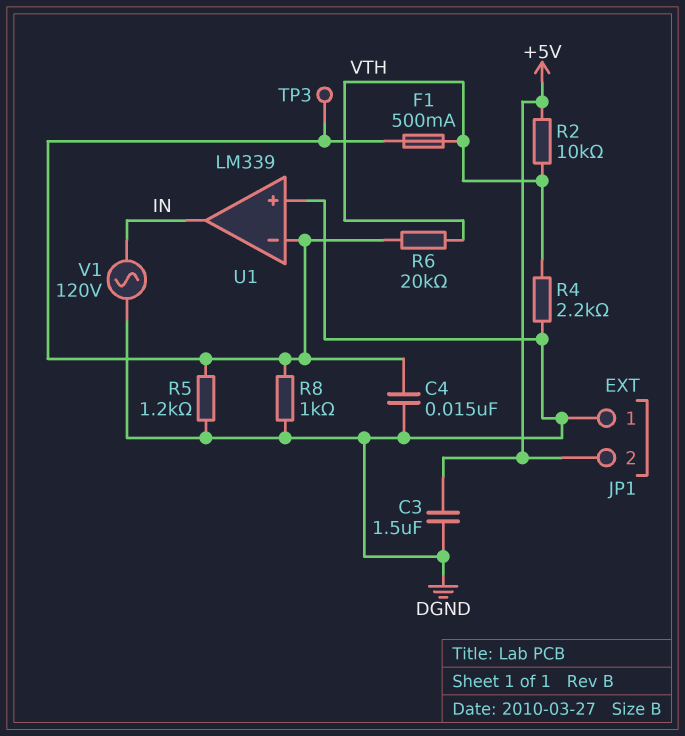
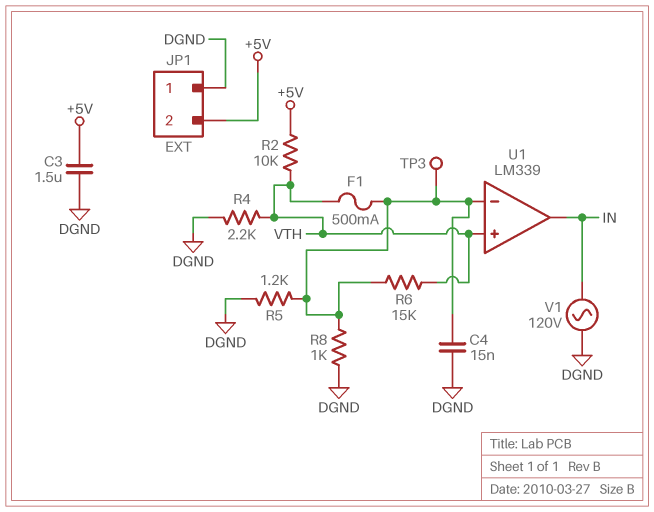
R6: 20k (U1/in-, VTH) -> 15k (U1/in-, VTH)
U1 pin in+: DGND -> VTH

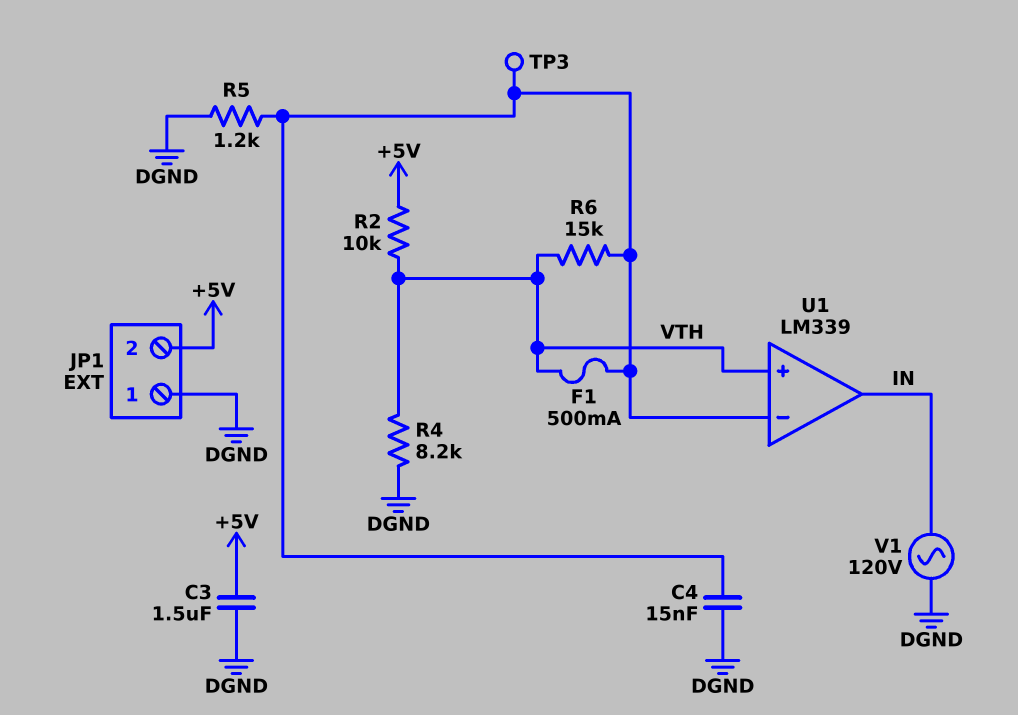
R4: 2.2k (DGND, VTH) -> 8.2k (DGND, VTH)
R8: 1k (DGND, U1/in-) -> none

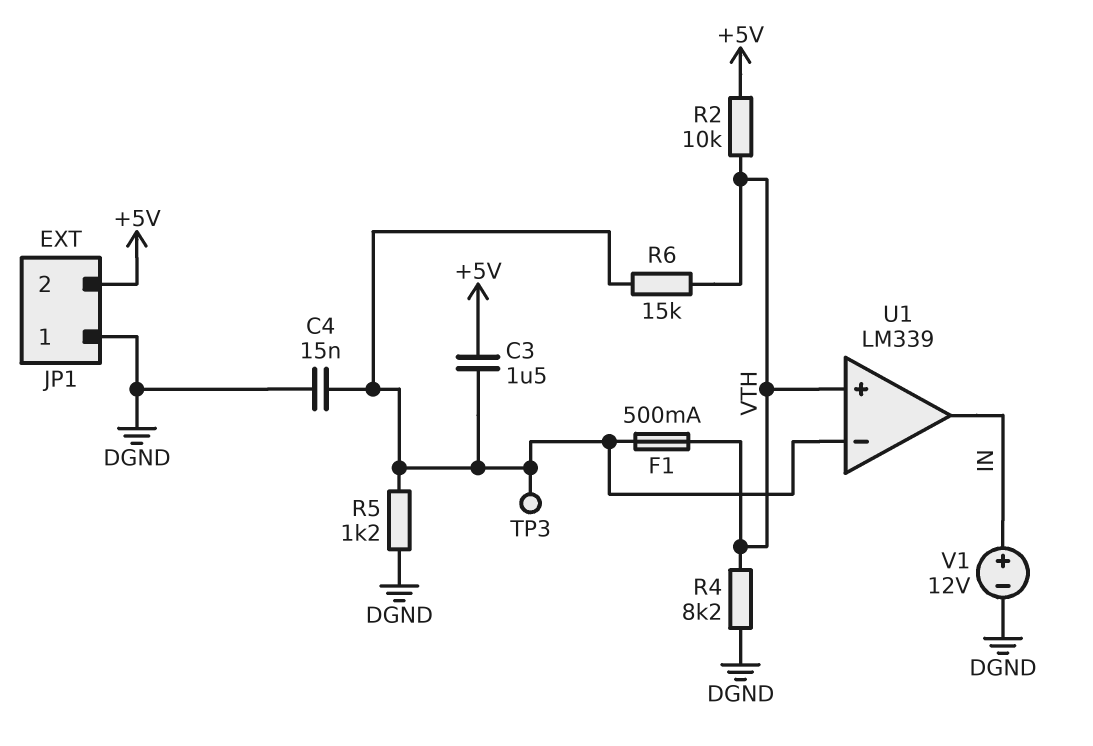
C3: 1.5uF (+5V, DGND) -> 1.5uF (+5V, U1/in-)
V1: AC 120V (DGND, IN) -> 12V (plus IN, minus DGND)

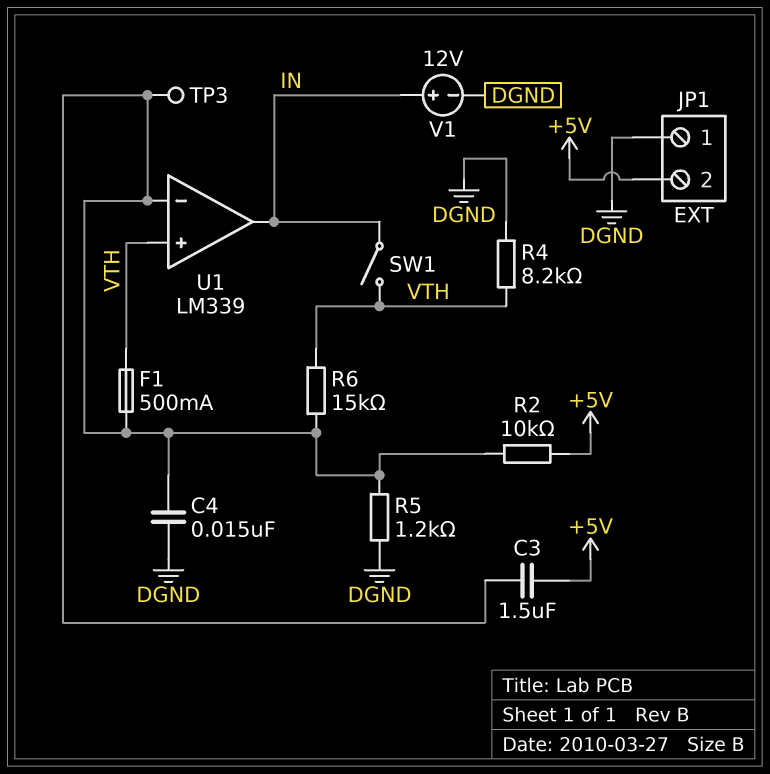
R2: 10k (+5V, VTH) -> 10k (+5V, U1/in-)
SW1: none -> switch (IN, VTH)

